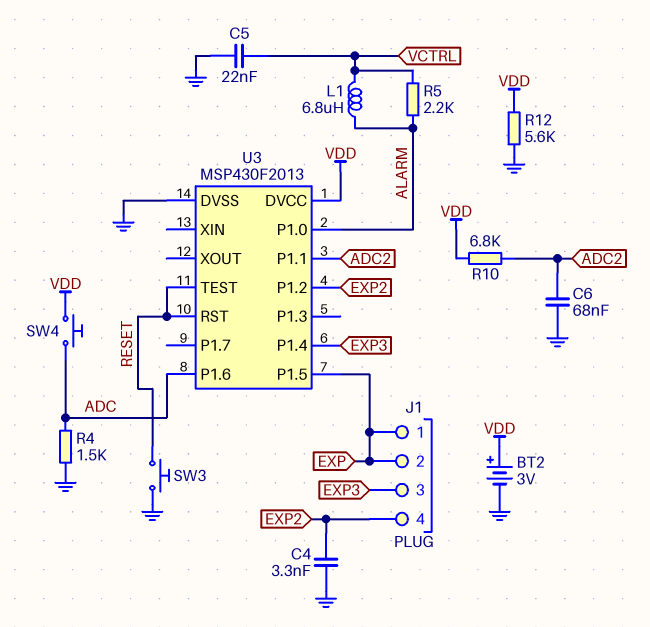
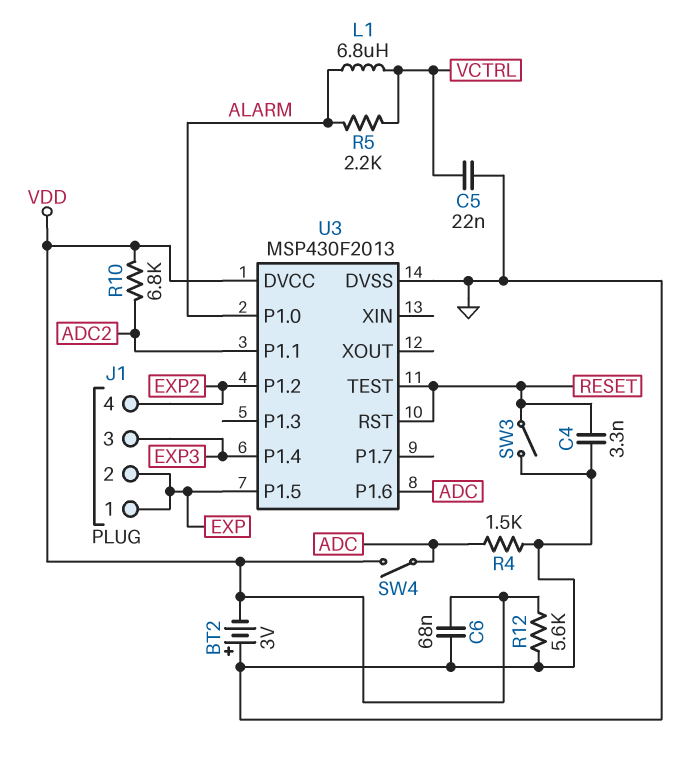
BT2: 3V (plus VDD, minus GND) -> 3V (plus GND, minus VDD)
C4: 3.3nF (EXP2, GND) -> 3.3nF (GND, RESET)
C6: 68nF (ADC2, GND) -> 68nF (GND, VDD)
SW3: button (GND, RESET) -> switch (GND, RESET)
SW4: button (ADC, VDD) -> switch (ADC, VDD)

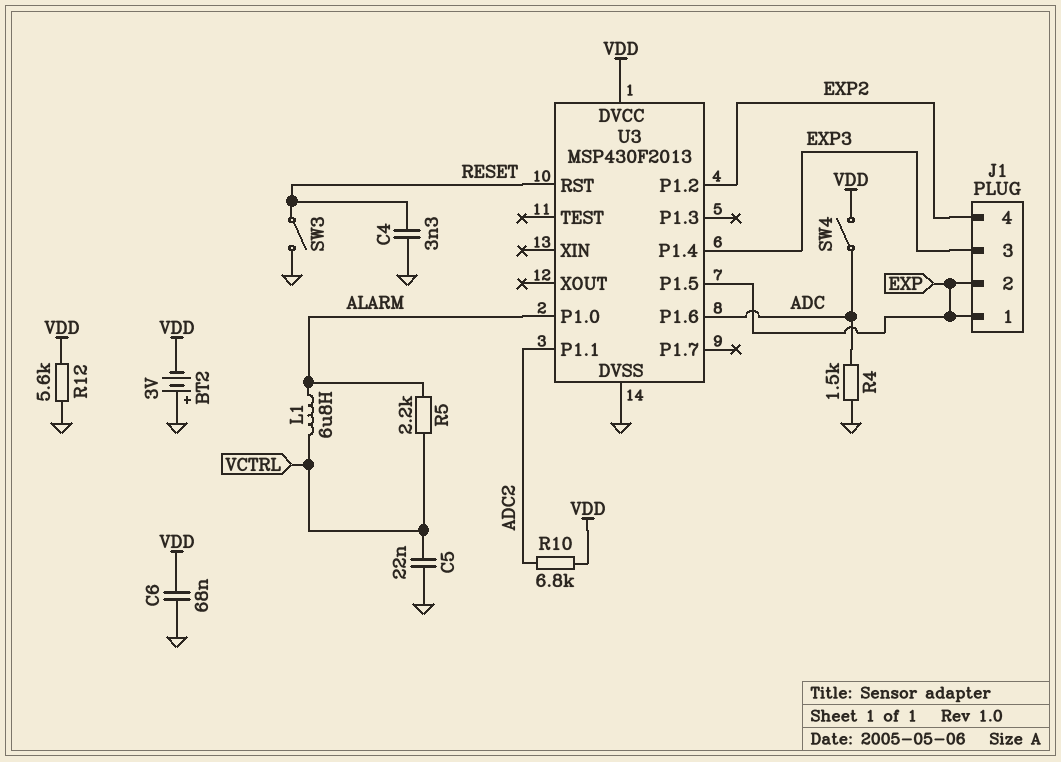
U3 pin TEST: RESET -> none

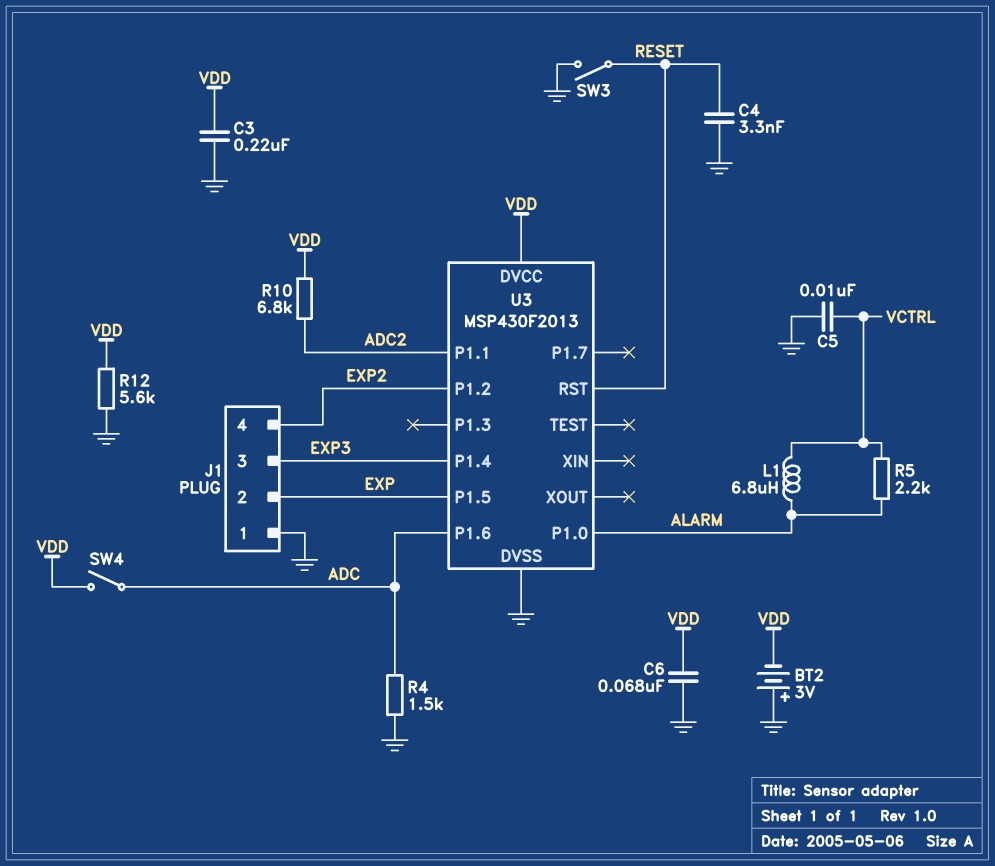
C3: none -> 220nF (GND, VDD)
C5: 22nF (GND, VCTRL) -> 10nF (GND, VCTRL)
J1 pin 1: EXP -> GND

